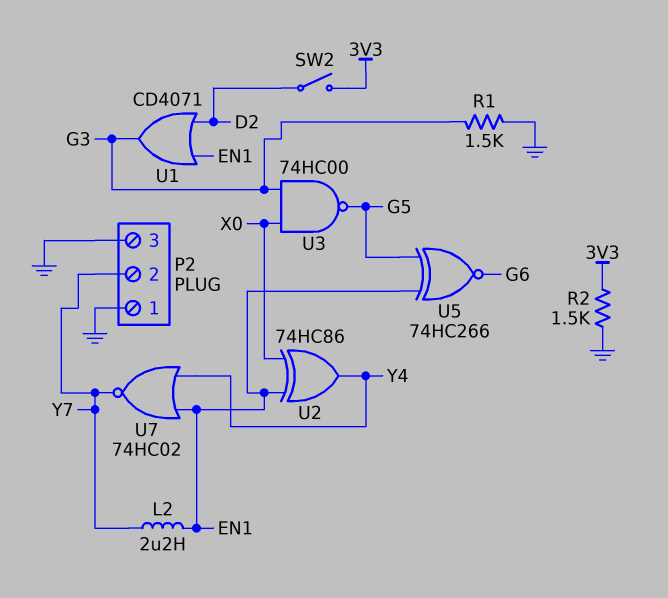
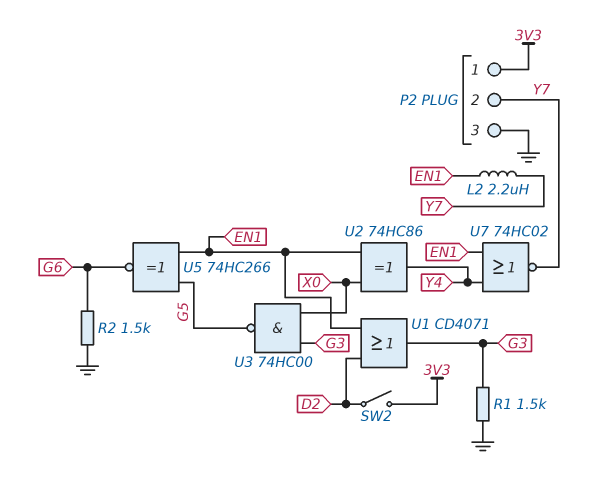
P2 pin 1: GND -> 3V3
R2: 1.5k (3V3, GND) -> 1.5k (G6, GND)

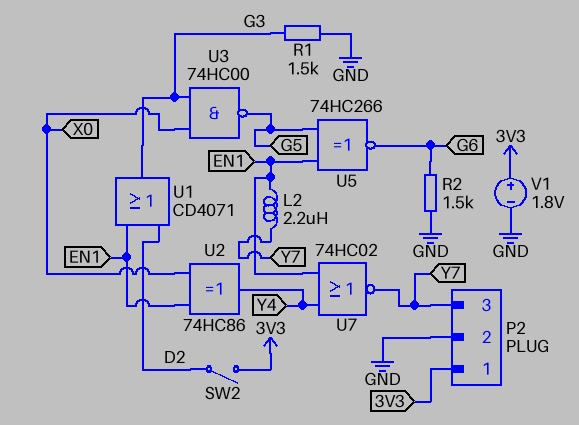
P2 pin 2: Y7 -> GND
P2 pin 3: GND -> Y7
V1: none -> 1.8V (plus 3V3, minus GND)

